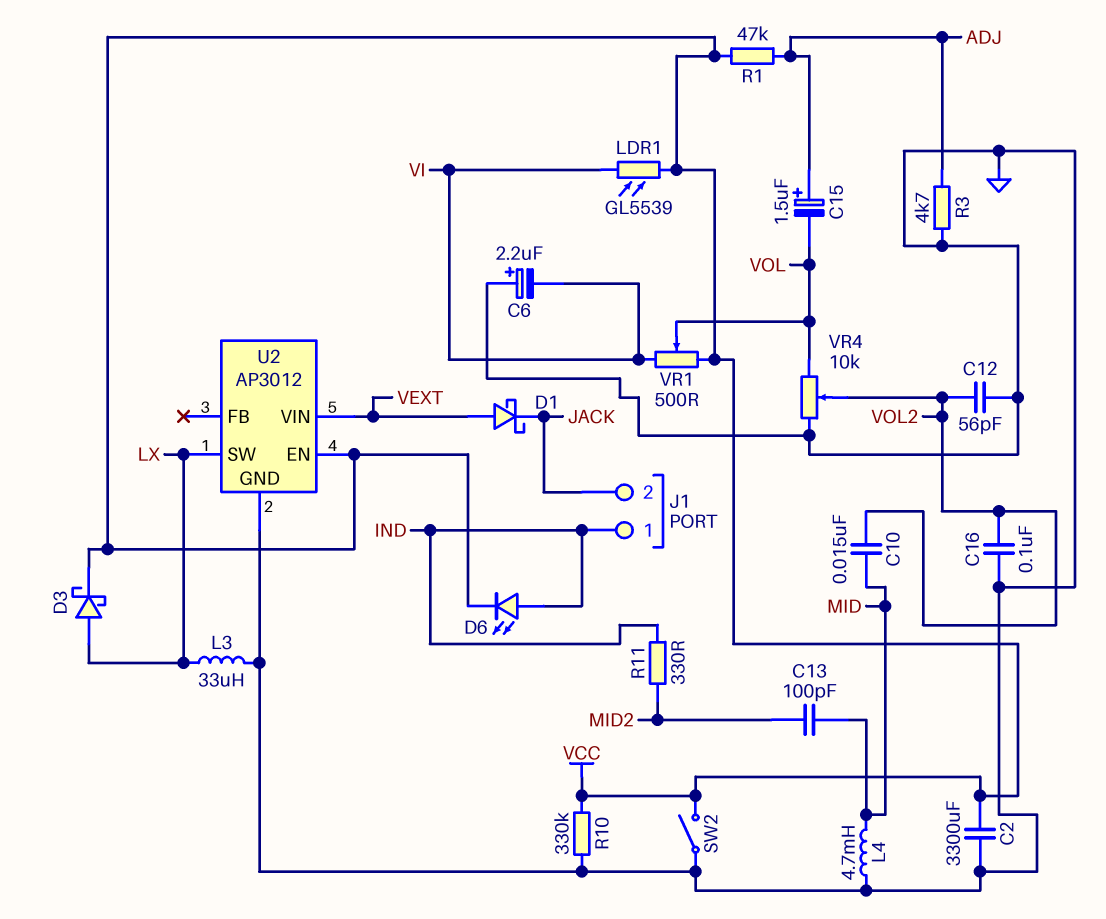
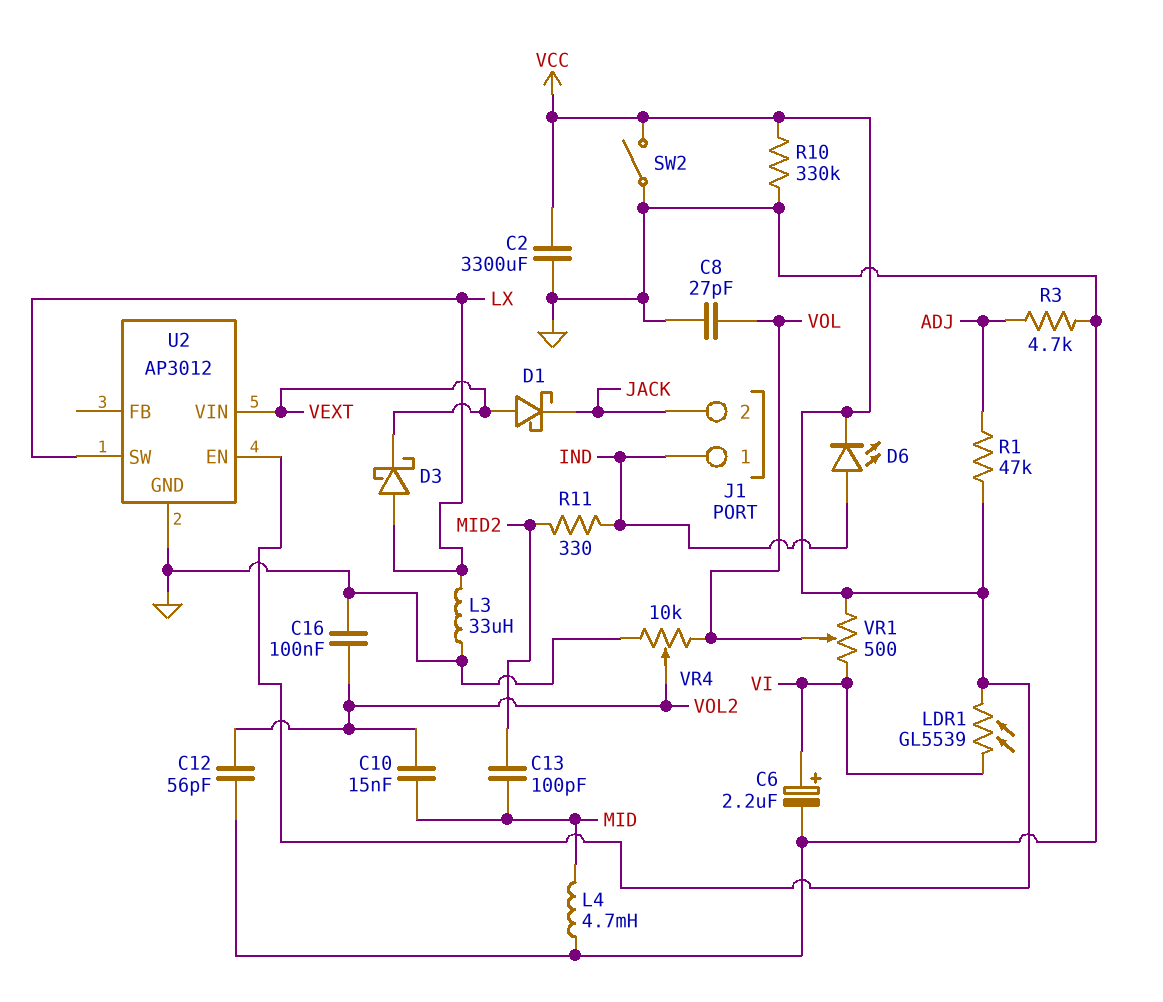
C6: 2.2uF (plus GND, minus VI) -> 2.2uF (plus VI, minus GND)
C8: none -> 27pF (GND, VOL)
C15: 1.5uF (plus ADJ, minus VOL) -> none
D3: schottky (A LX, K VCC) -> schottky (A LX, K VEXT)

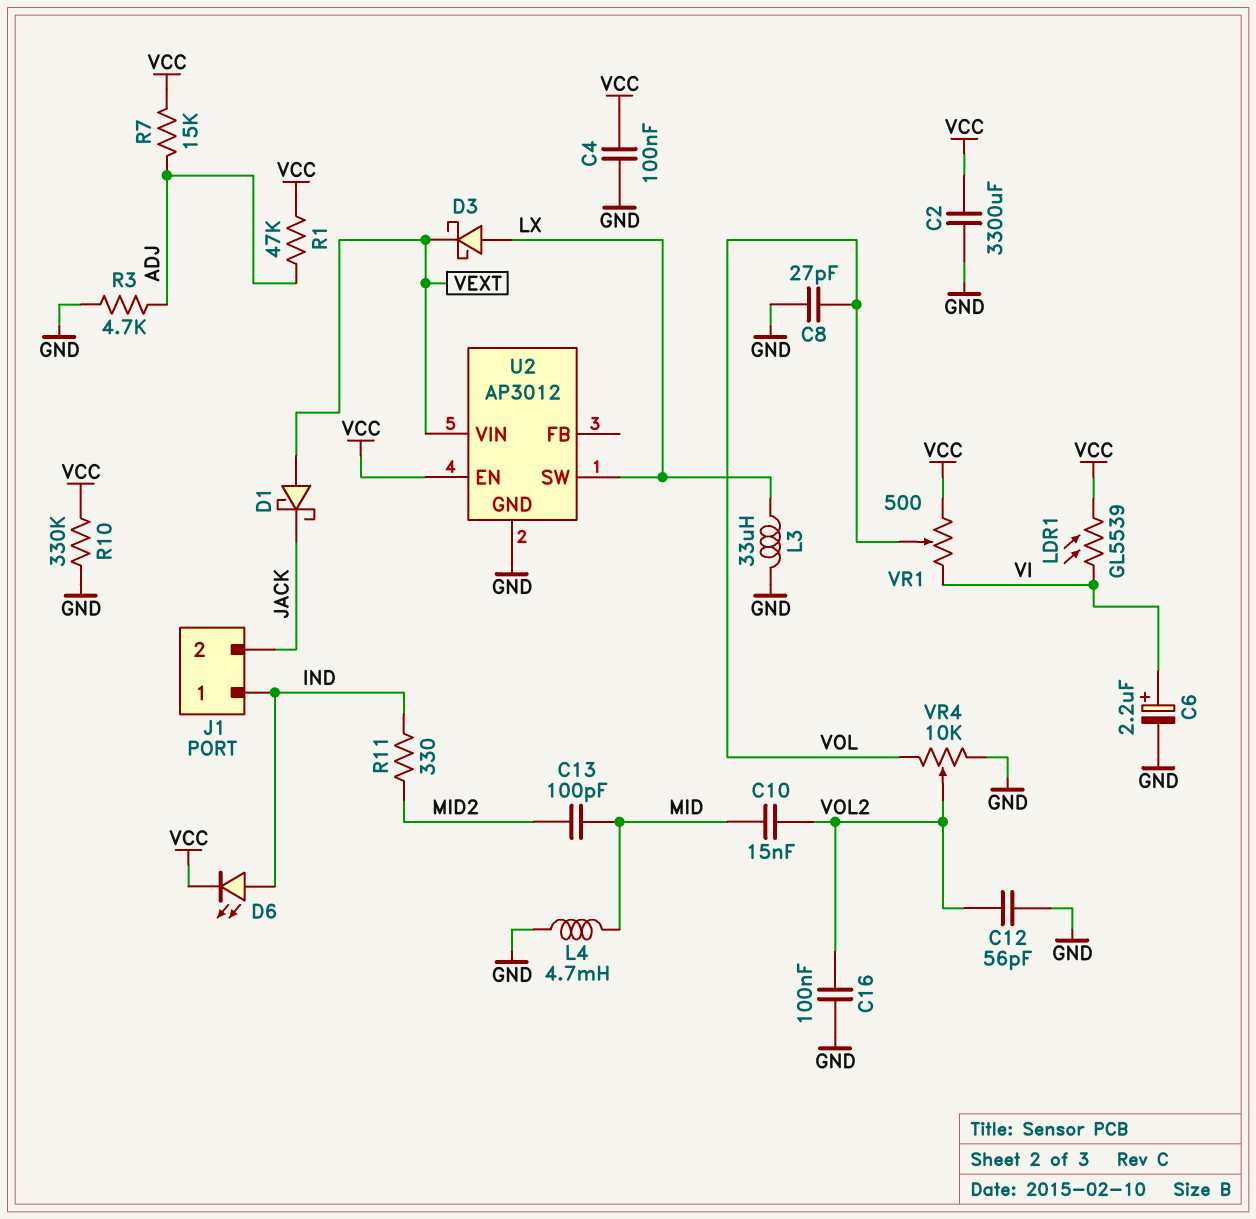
C4: none -> 100nF (GND, VCC)
R7: none -> 15k (ADJ, VCC)
SW2: switch (GND, VCC) -> none

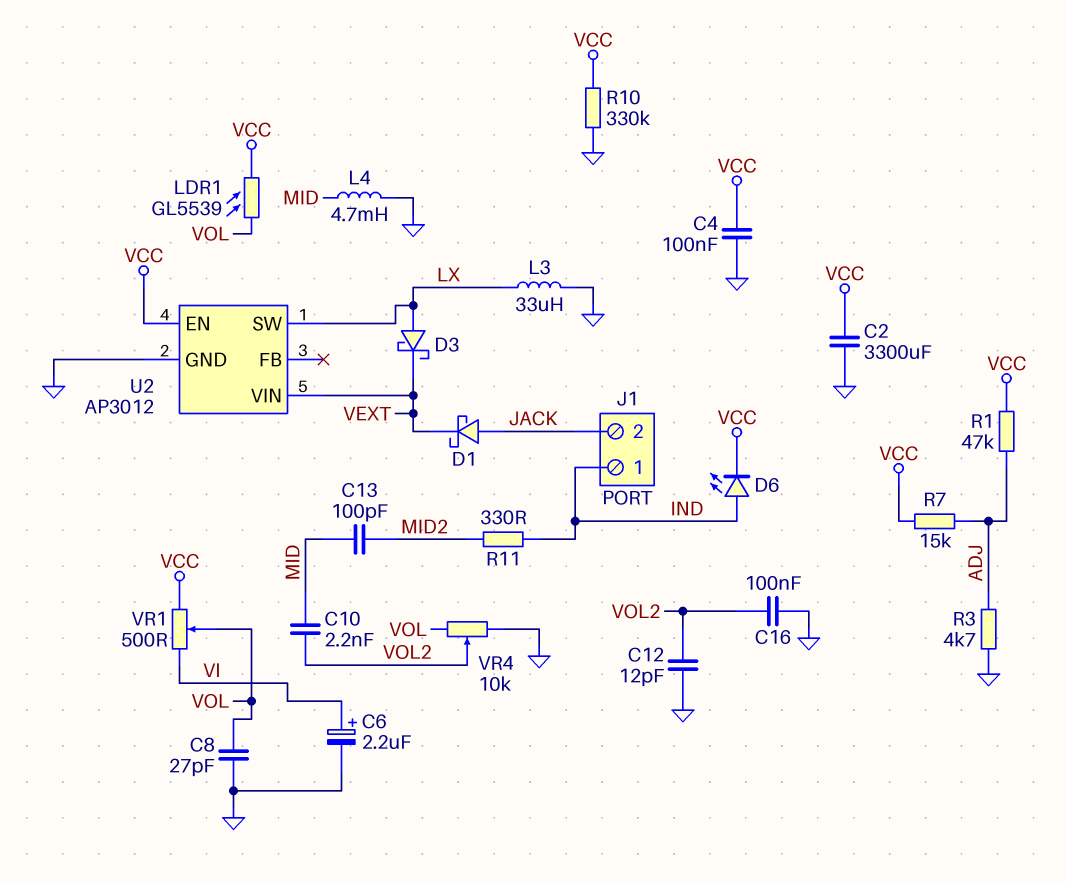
C10: 15nF (MID, VOL2) -> 2.2nF (MID, VOL2)
C12: 56pF (GND, VOL2) -> 12pF (GND, VOL2)
D1: schottky (A VEXT, K JACK) -> schottky (A JACK, K VEXT)
LDR1: GL5539 (VCC, VI) -> GL5539 (VCC, VOL)

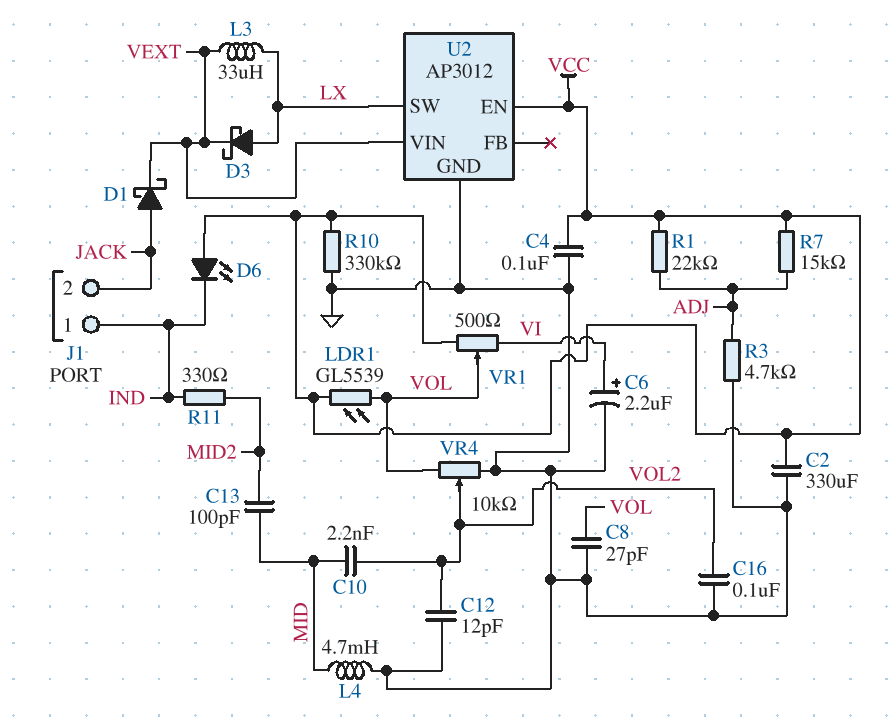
C2: 3300uF (GND, VCC) -> 330uF (GND, VCC)
D6: LED (A IND, K VCC) -> LED (A VCC, K IND)
L3: 33uH (GND, LX) -> 33uH (LX, VEXT)
R1: 47k (ADJ, VCC) -> 22k (ADJ, VCC)

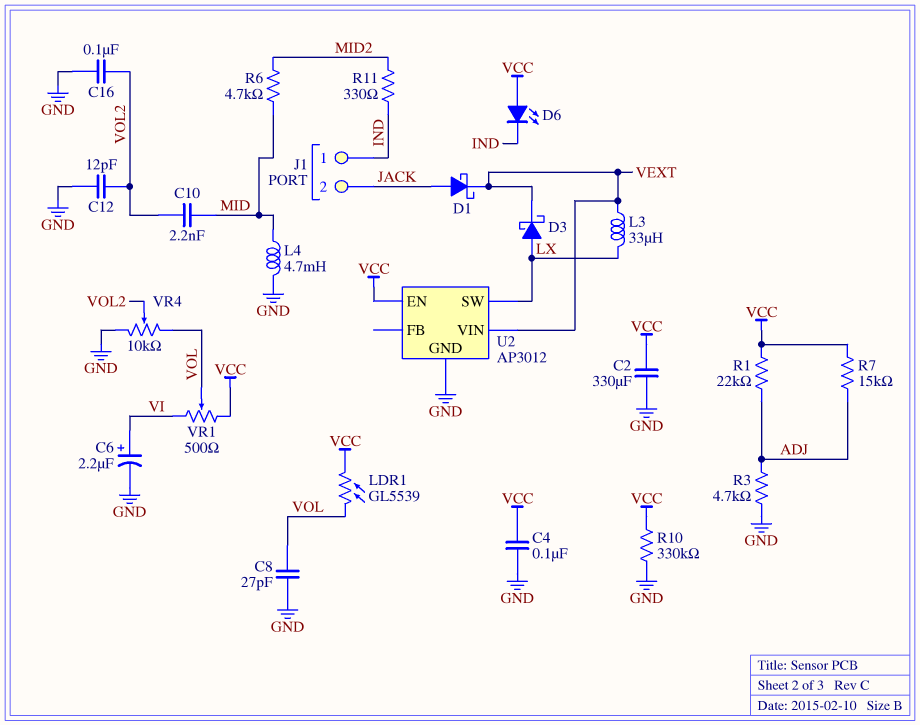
C13: 100pF (MID, MID2) -> none
R6: none -> 4.7k (MID, MID2)

